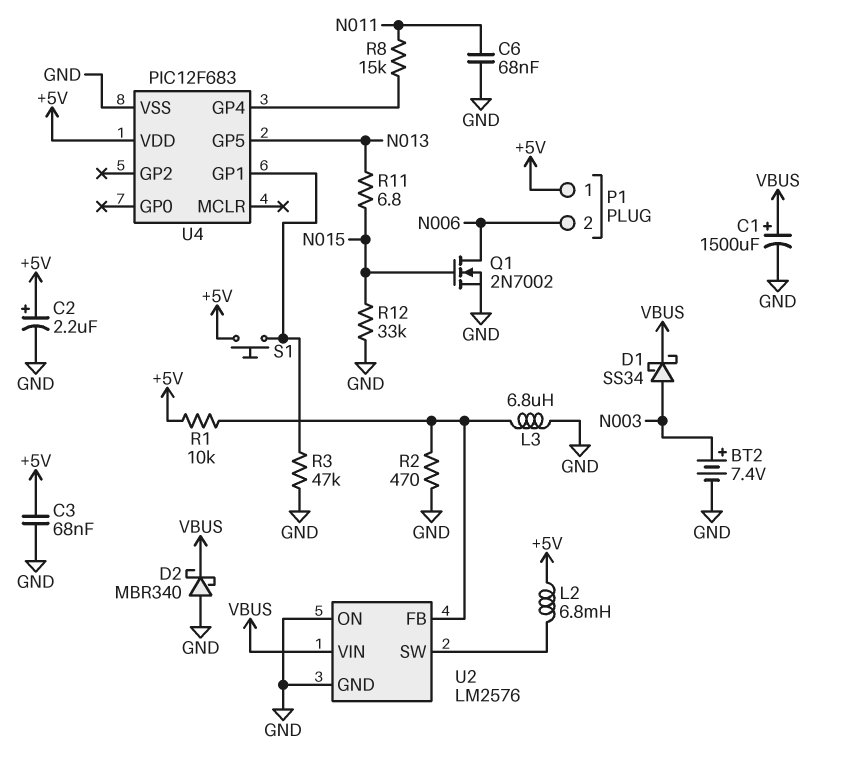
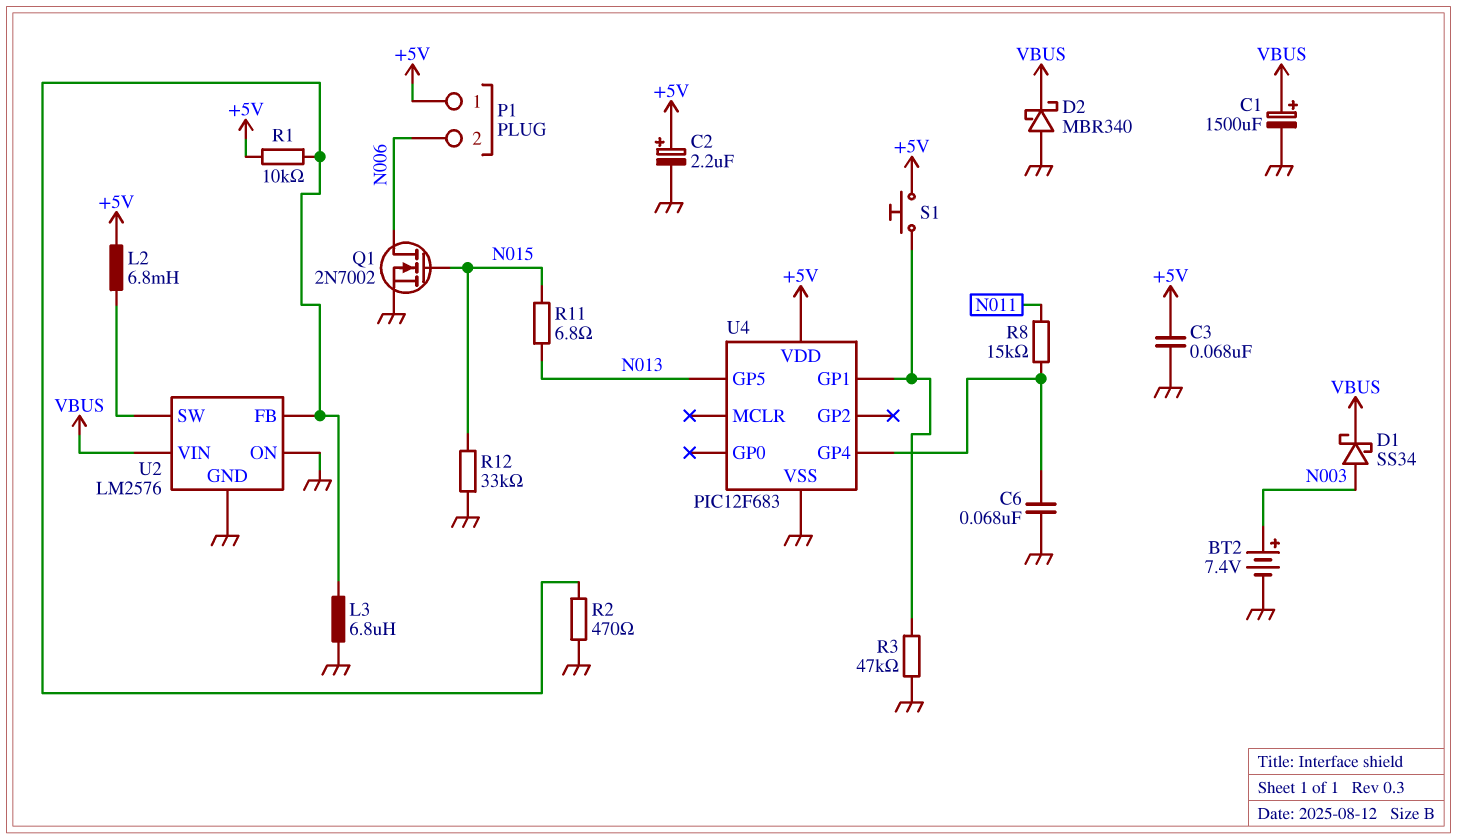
C6: 68nF (GND, N011) -> 68nF (GND, U4/GP4)

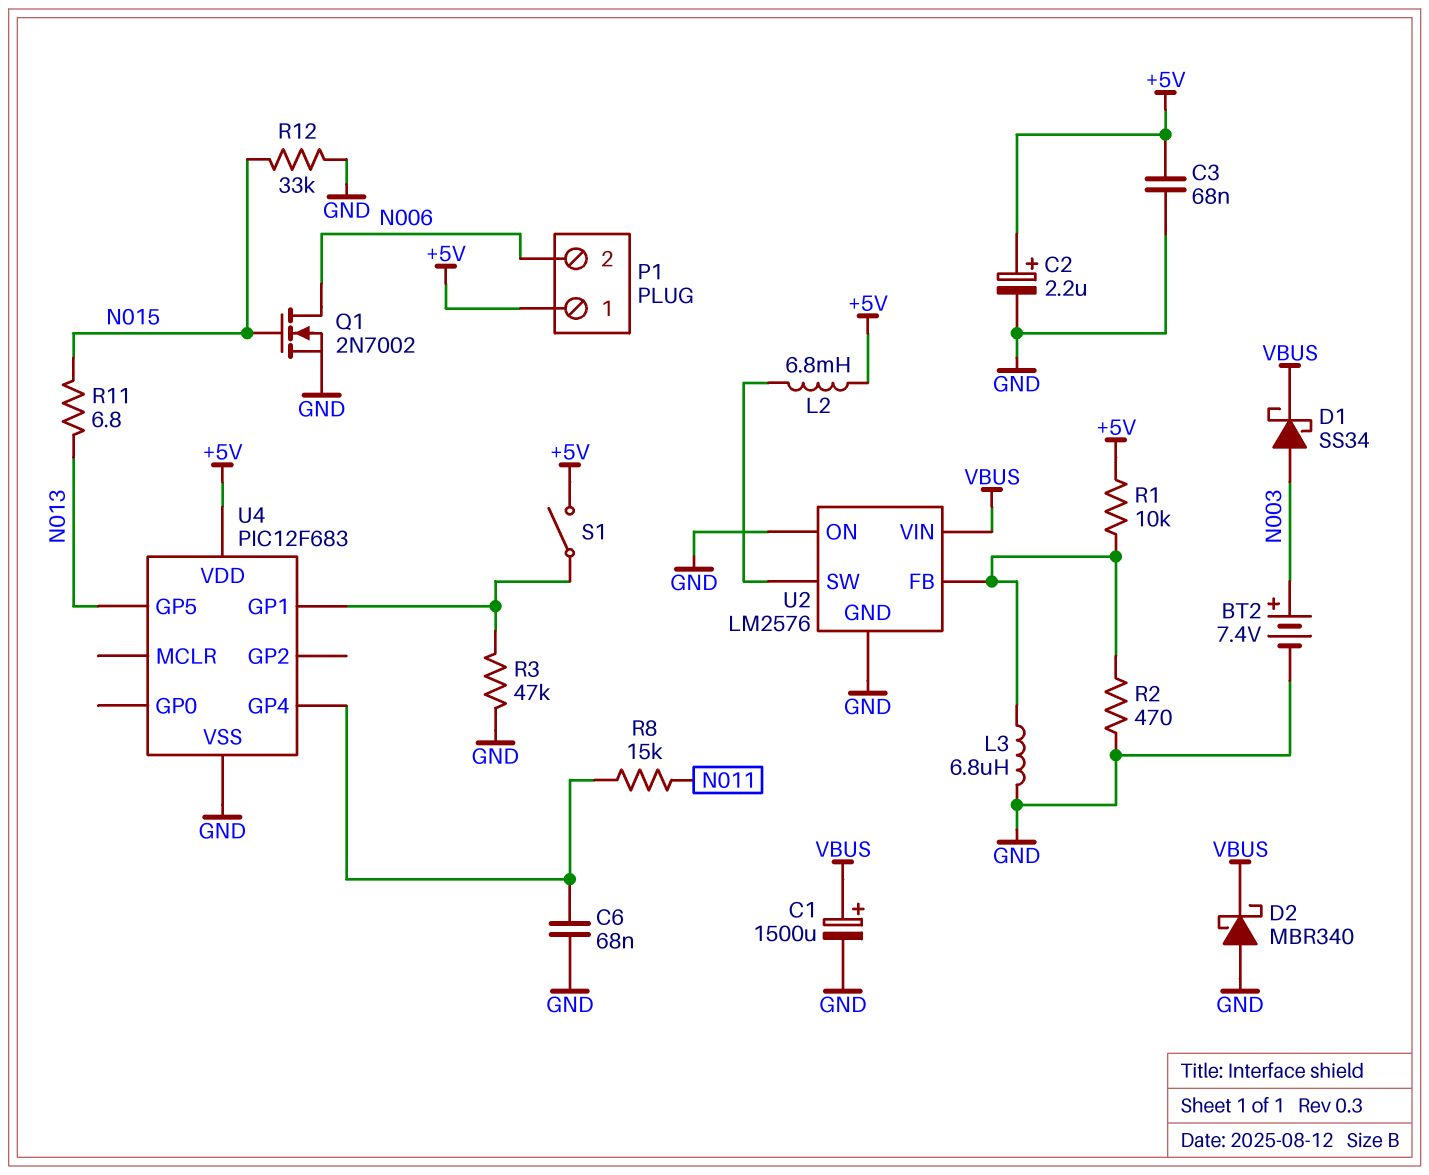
S1: button (+5V, U4/GP1) -> switch (+5V, U4/GP1)

